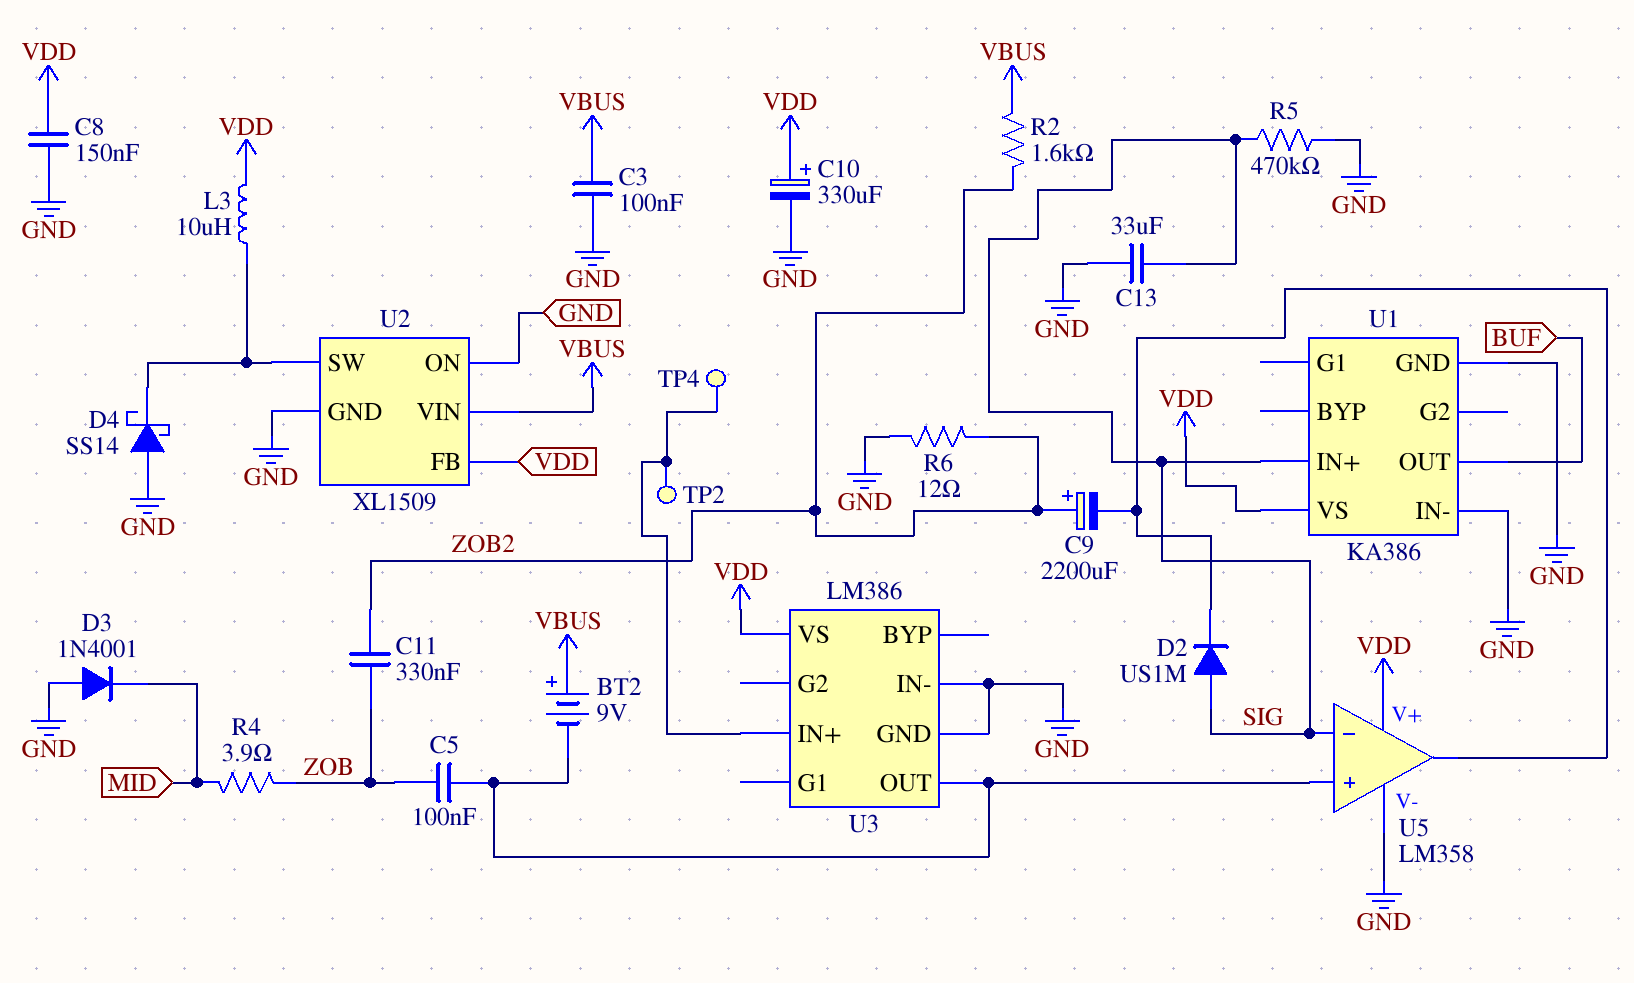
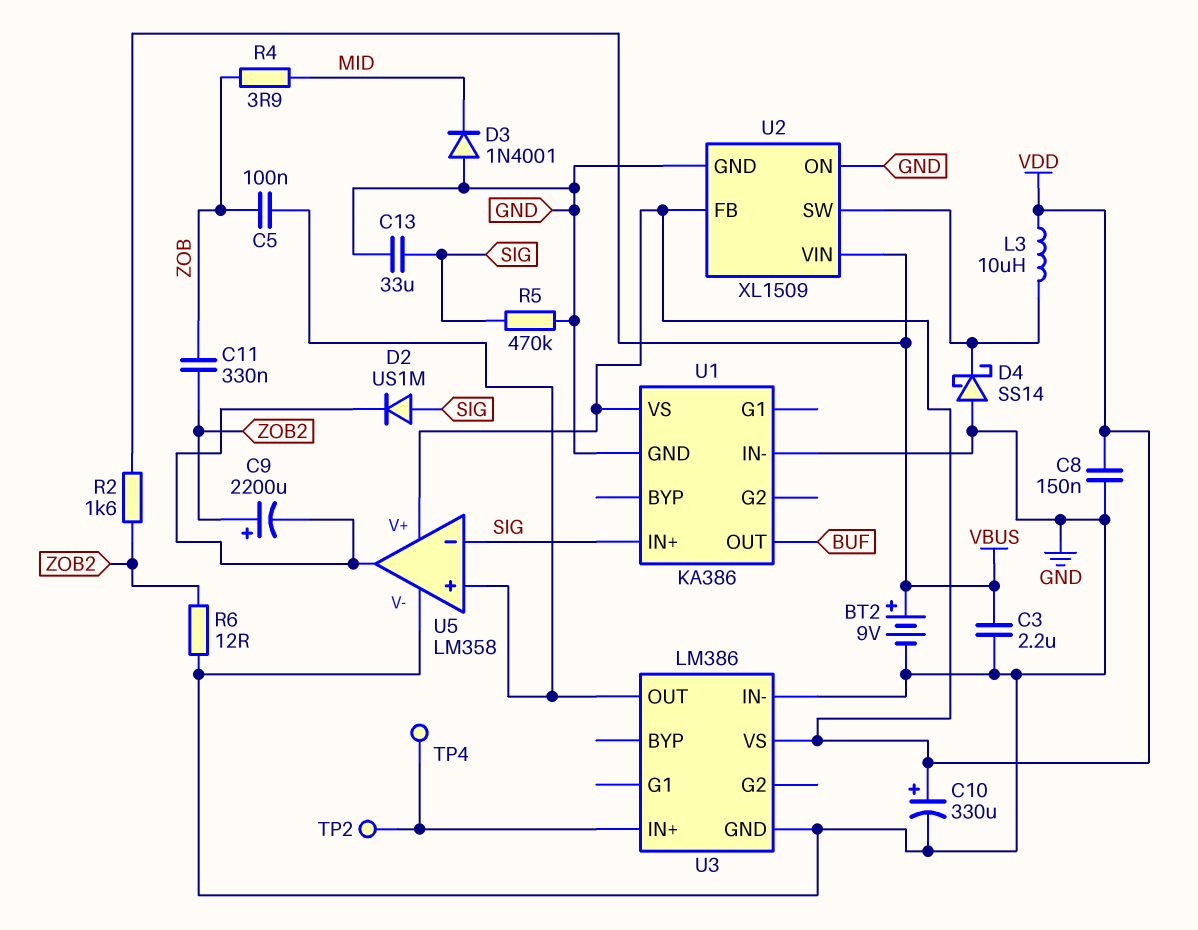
BT2: 9V (plus VBUS, minus U3/OUT) -> 9V (plus VBUS, minus GND)
C3: 100nF (GND, VBUS) -> 2.2uF (GND, VBUS)

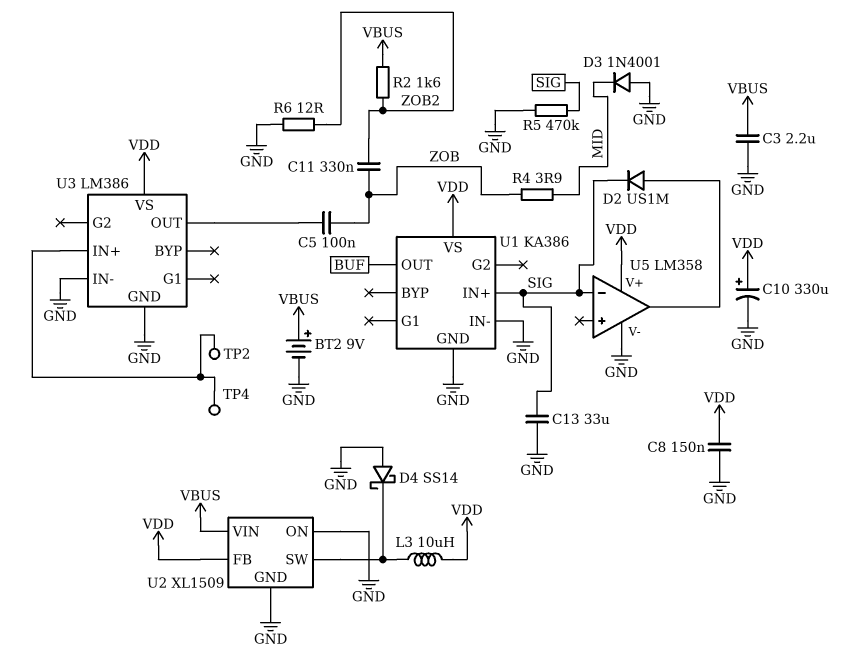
C9: 2200uF (plus ZOB2, minus U5/out) -> none
D2: diode US1M (A SIG, K U5/out) -> diode US1M (A U5/out, K SIG)
U5 pin in+: U3/OUT -> none

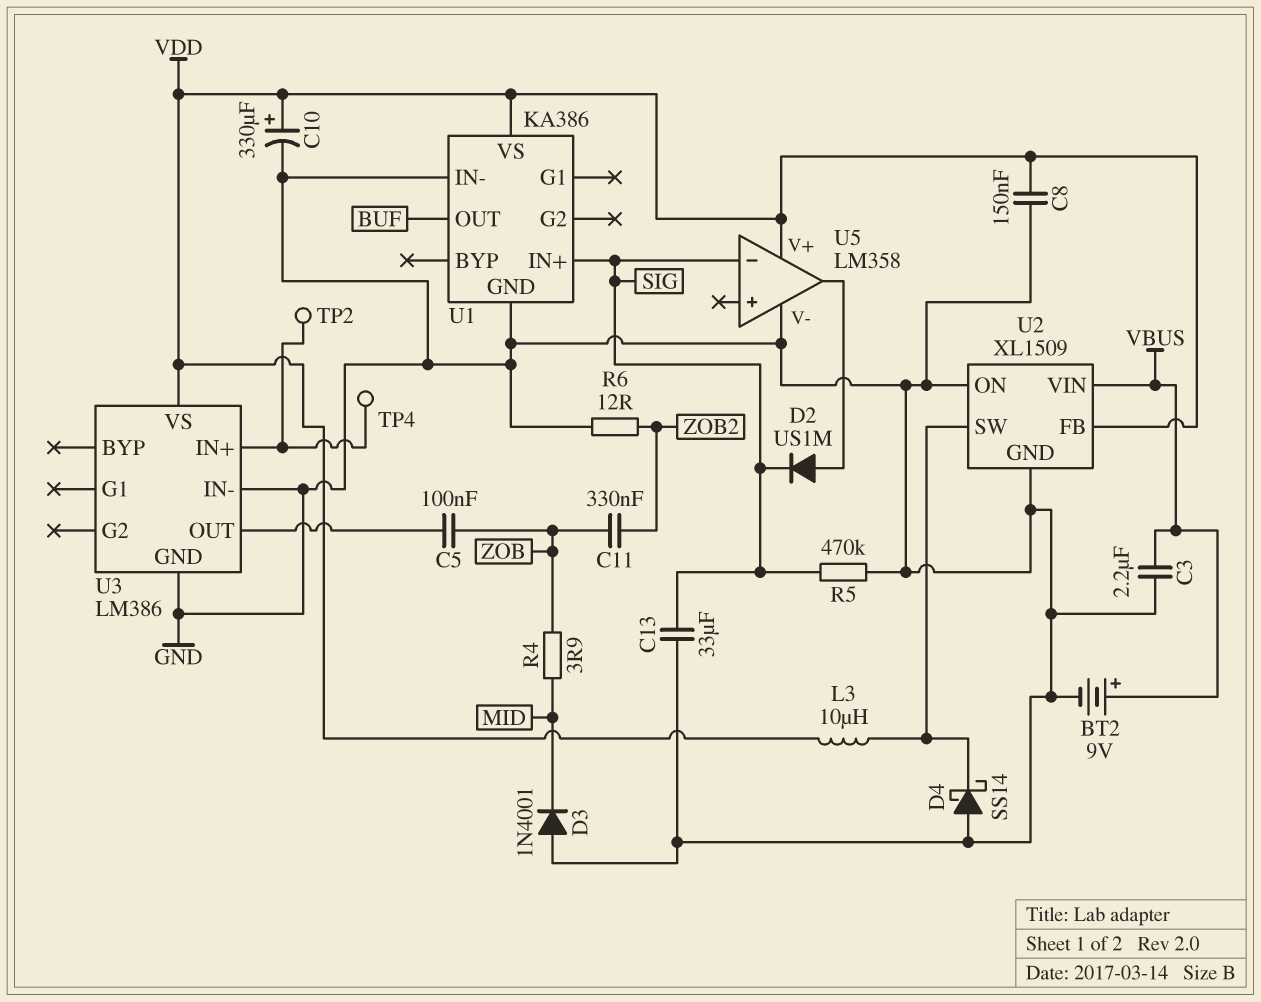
R2: 1.6k (VBUS, ZOB2) -> none

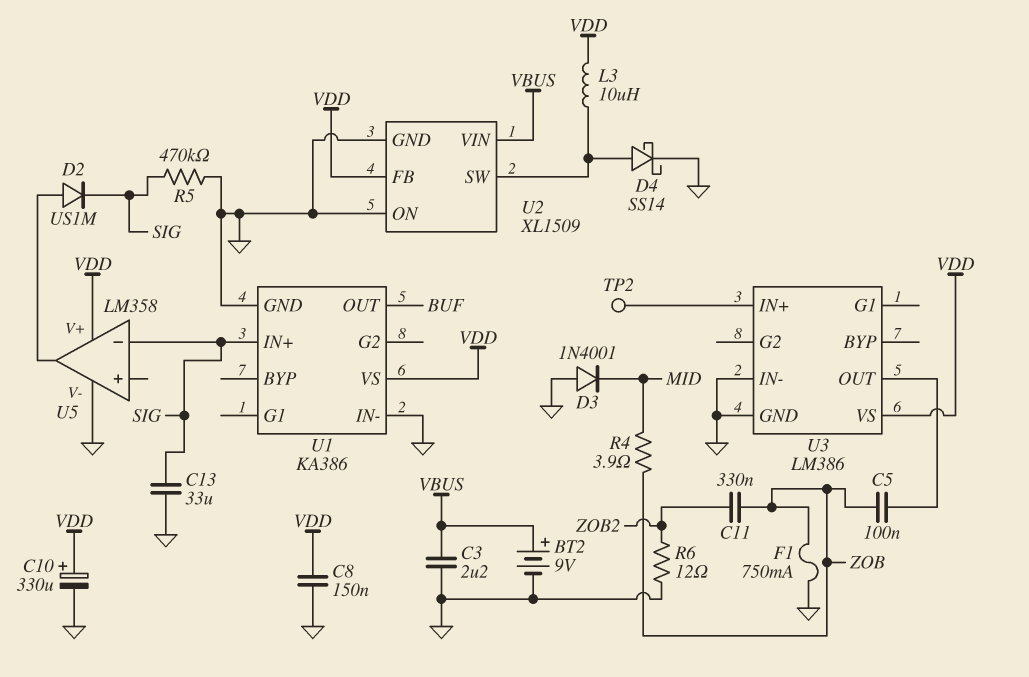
D4: schottky SS14 (A GND, K U2/SW) -> schottky SS14 (A U2/SW, K GND)
F1: none -> 750mA (GND, ZOB)
TP4: test point (U3/IN+) -> none

